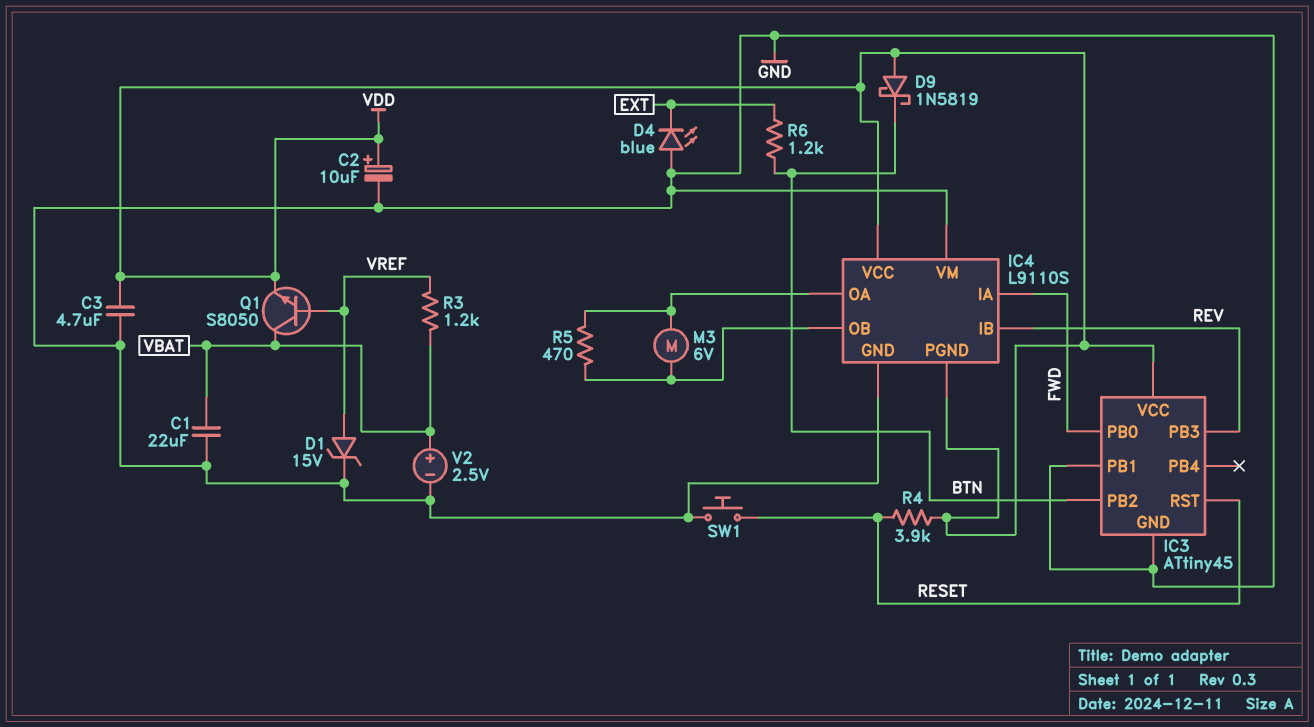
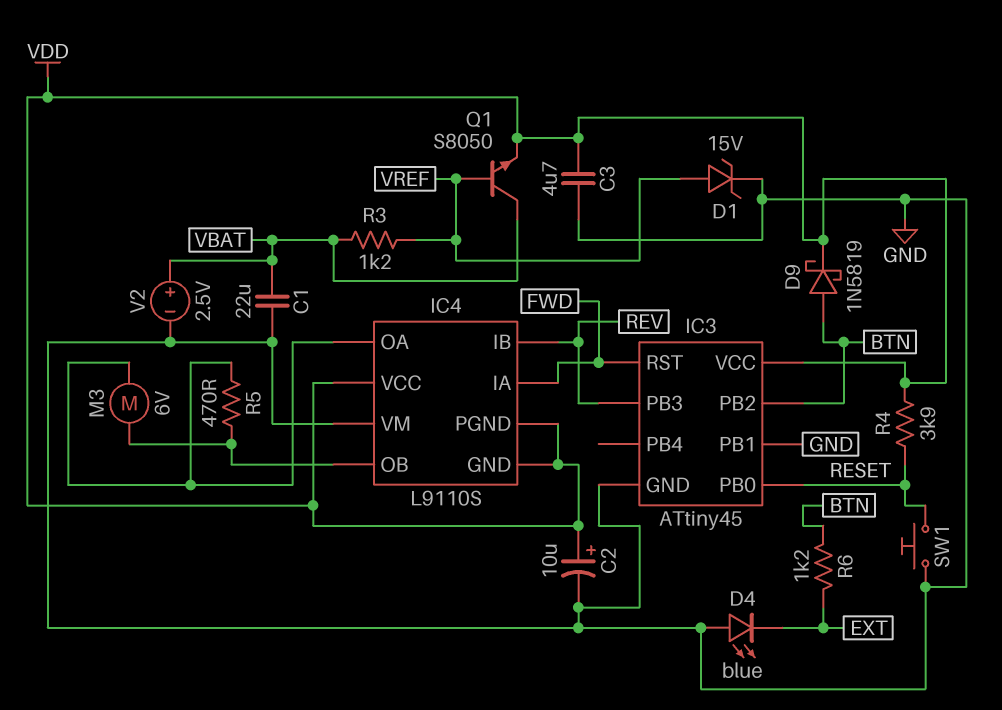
D9: schottky 1N5819 (A VDD, K BTN) -> schottky 1N5819 (A BTN, K VDD)
IC3 pin PB0: FWD -> RESET
IC3 pin RST: RESET -> FWD
IC4 pin GND: GND -> VDD

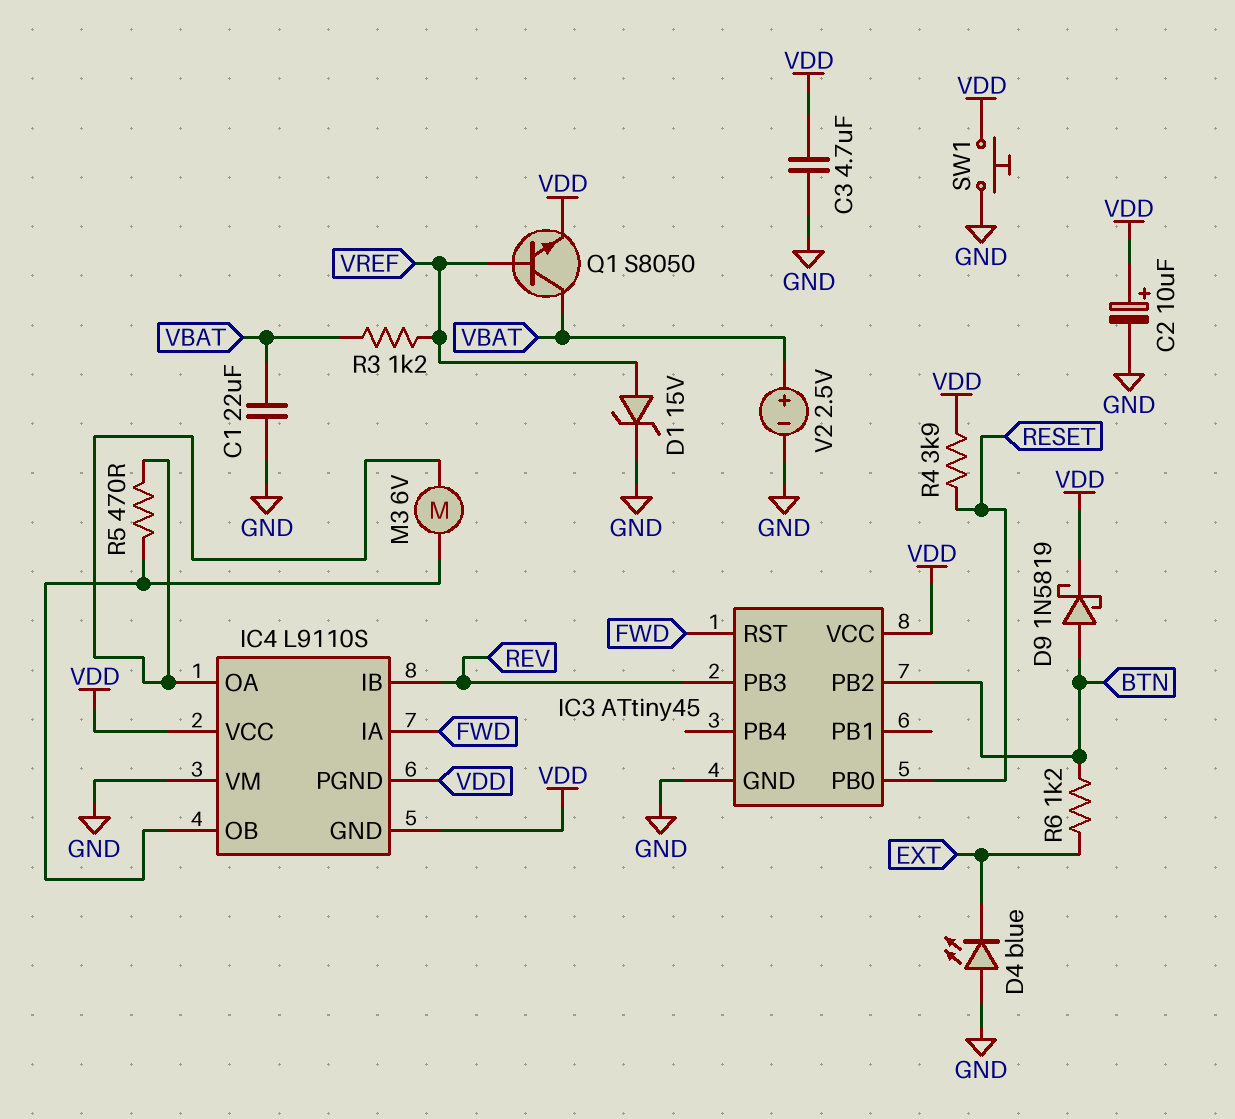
IC3 pin PB1: GND -> none
SW1: button (GND, RESET) -> button (GND, VDD)

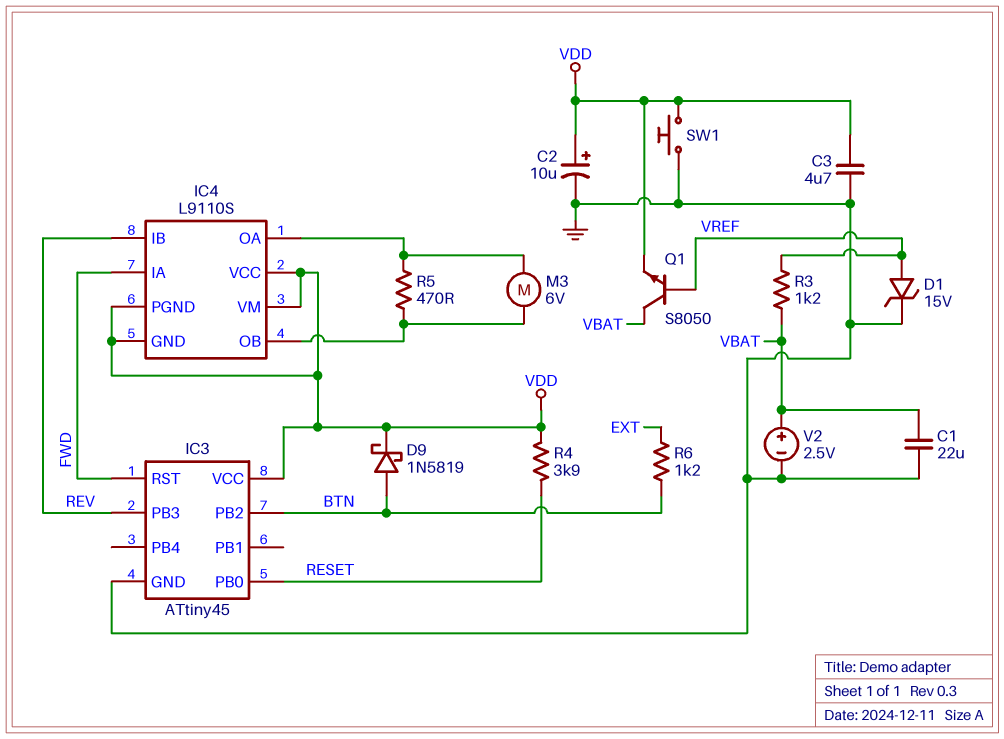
D4: LED blue (A GND, K EXT) -> none
IC4 pin VM: GND -> VDD

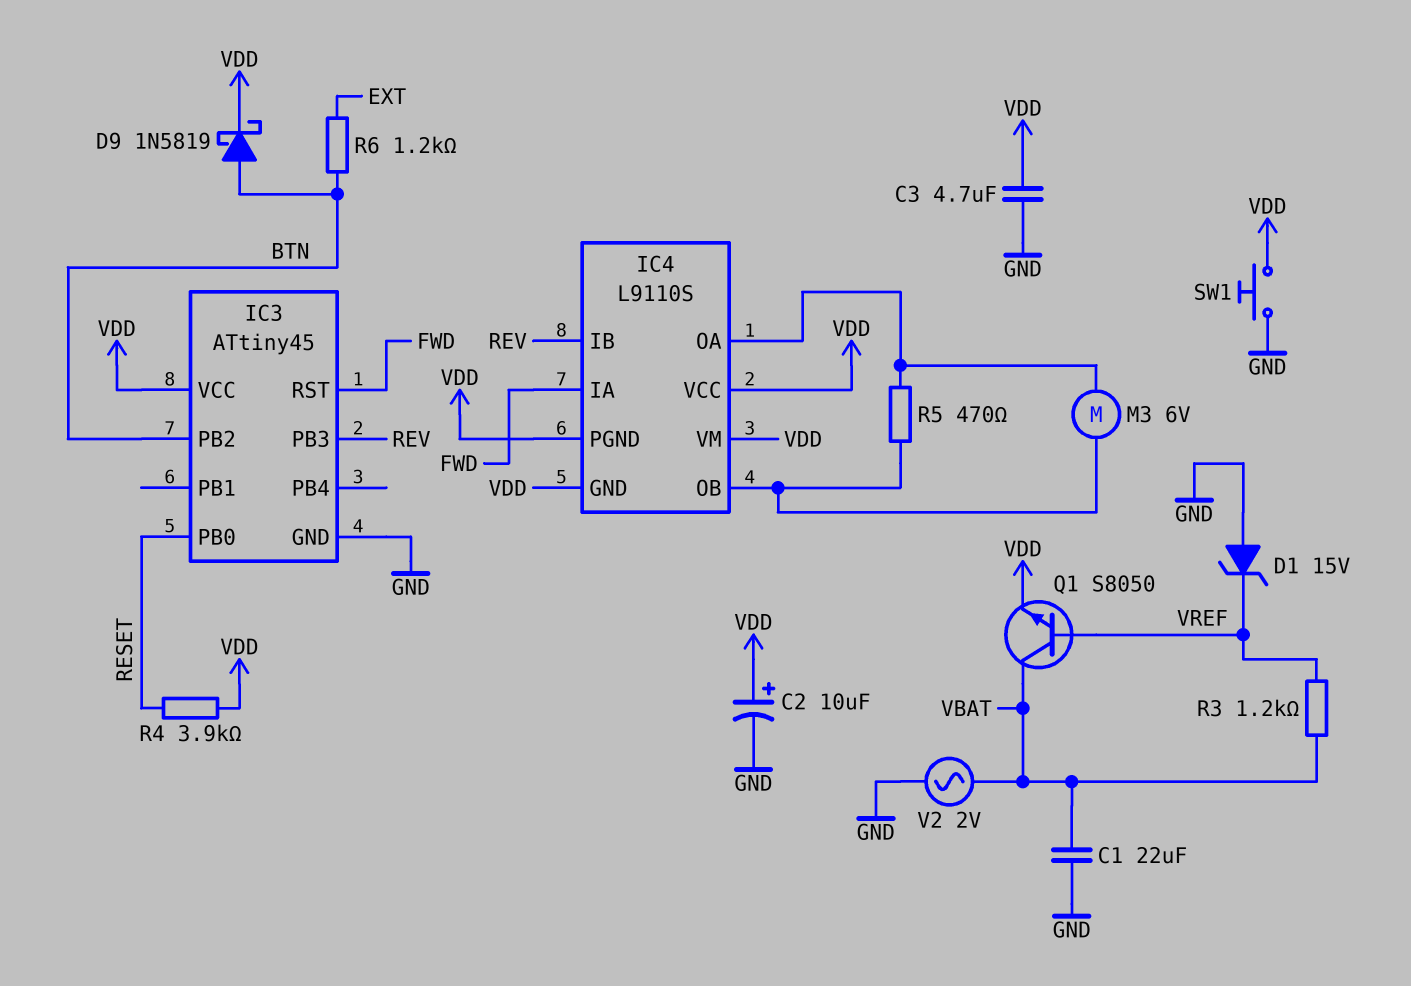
D1: zener 15V (A VREF, K GND) -> zener 15V (A GND, K VREF)
V2: 2.5V (plus VBAT, minus GND) -> AC 2V (GND, VBAT)

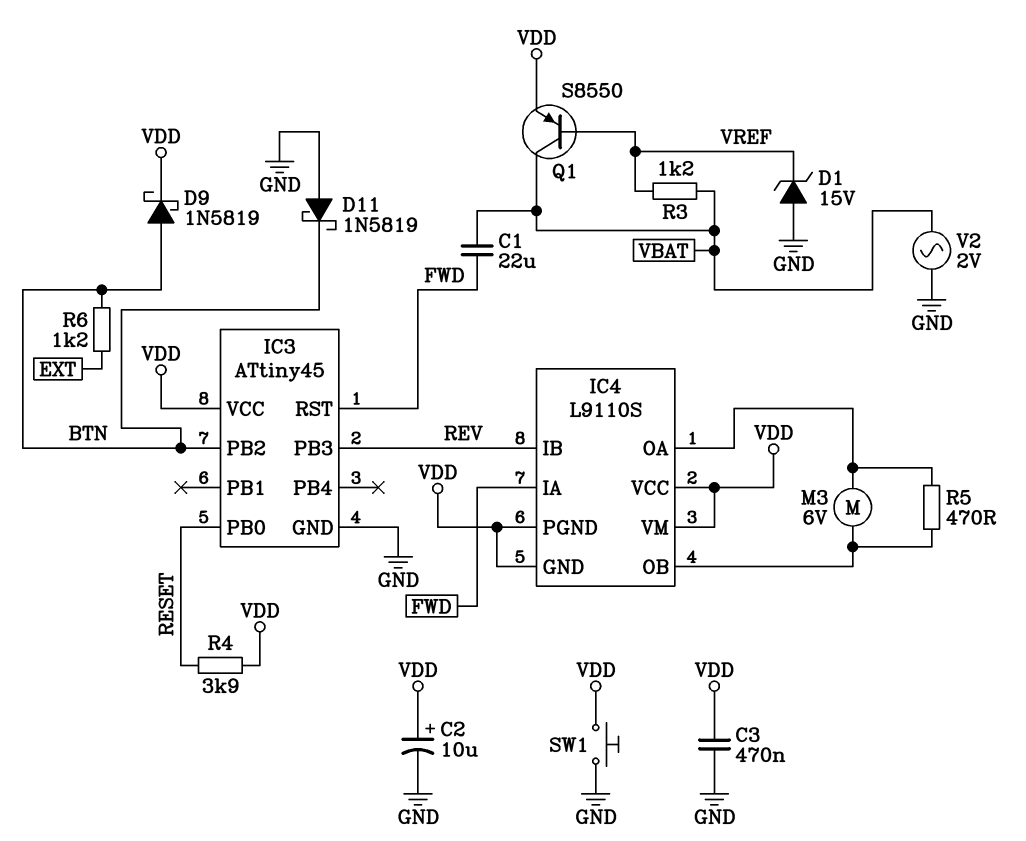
C1: 22uF (GND, VBAT) -> 22uF (FWD, VBAT)
C3: 4.7uF (GND, VDD) -> 470nF (GND, VDD)
D11: none -> schottky 1N5819 (A GND, K BTN)
Q1: NPN S8050 (B VREF, C VBAT, E VDD) -> PNP S8550 (B VREF, C VBAT, E VDD)

